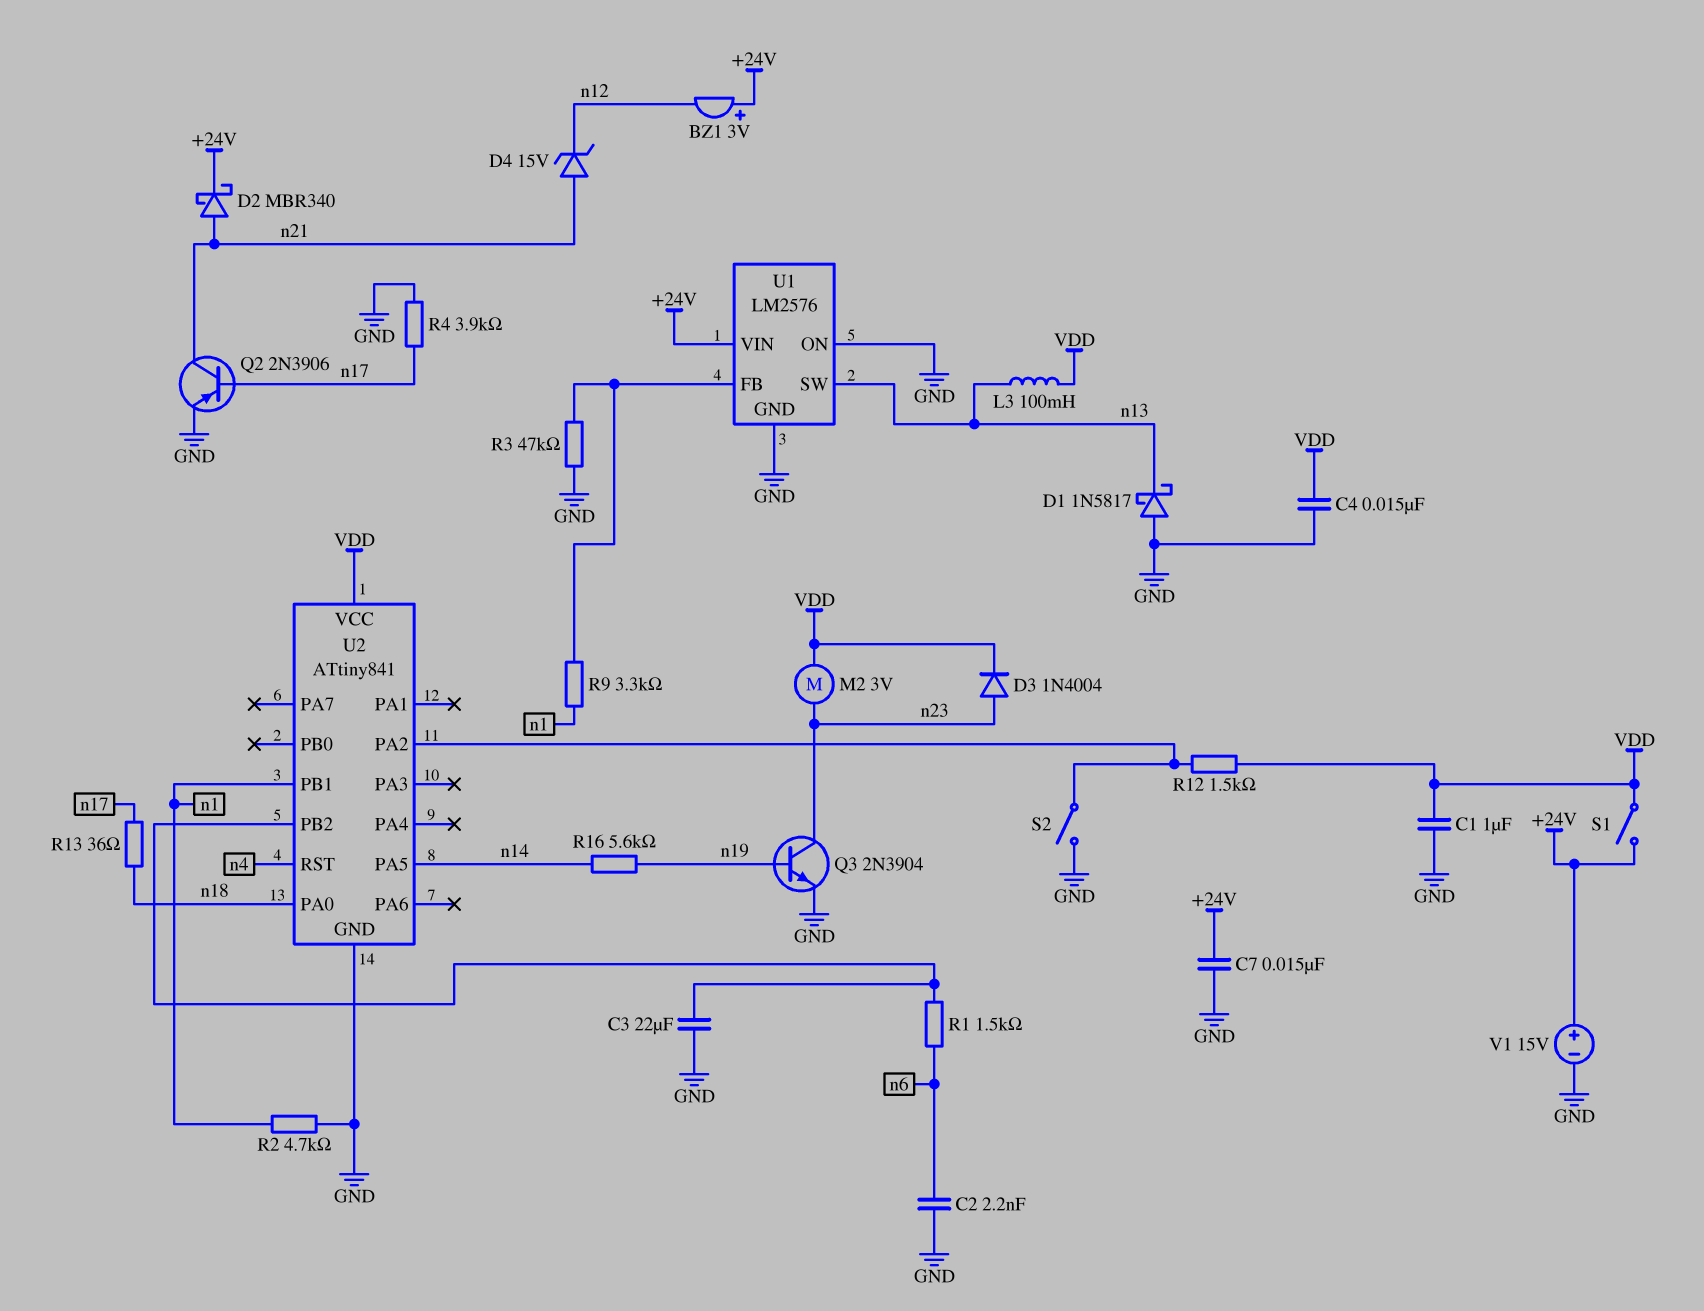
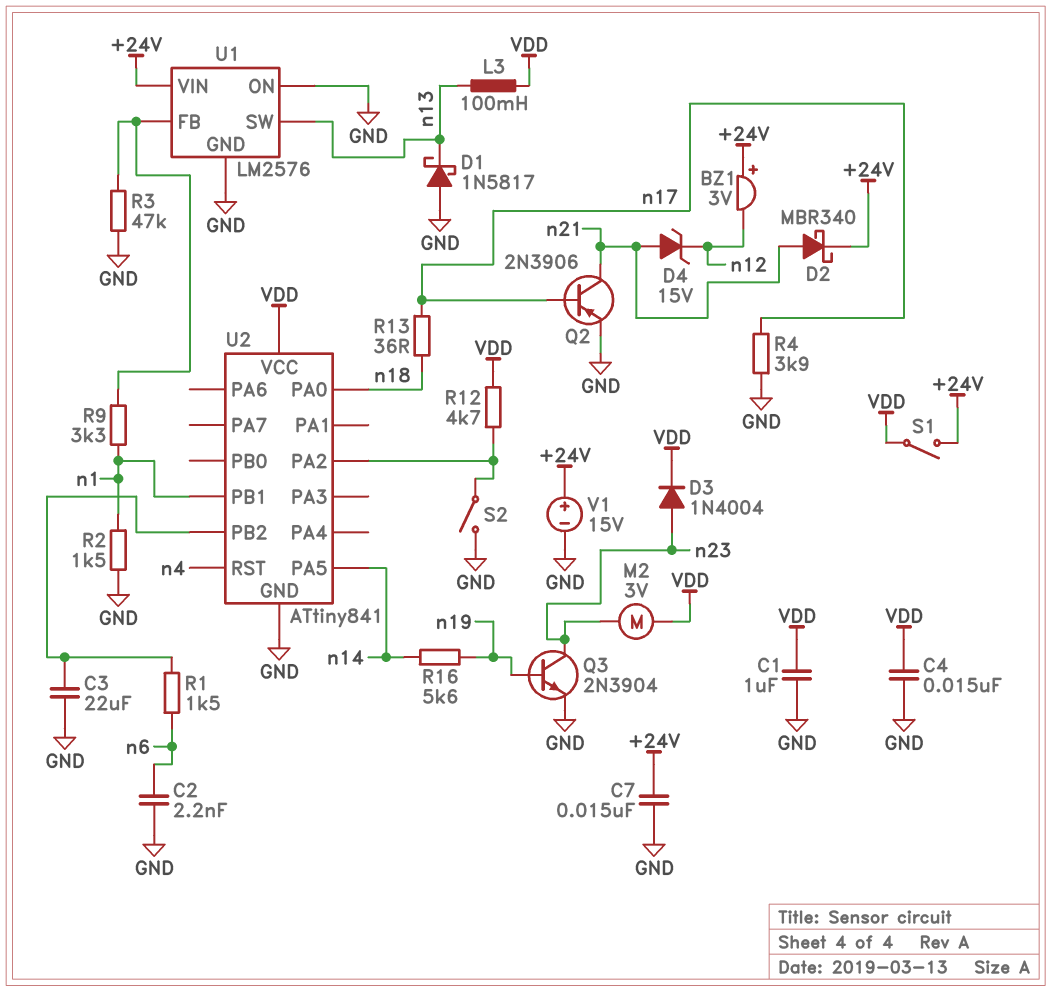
R2: 4.7k (GND, n1) -> 1.5k (GND, n1)
R12: 1.5k (U2/PA2, VDD) -> 4.7k (U2/PA2, VDD)

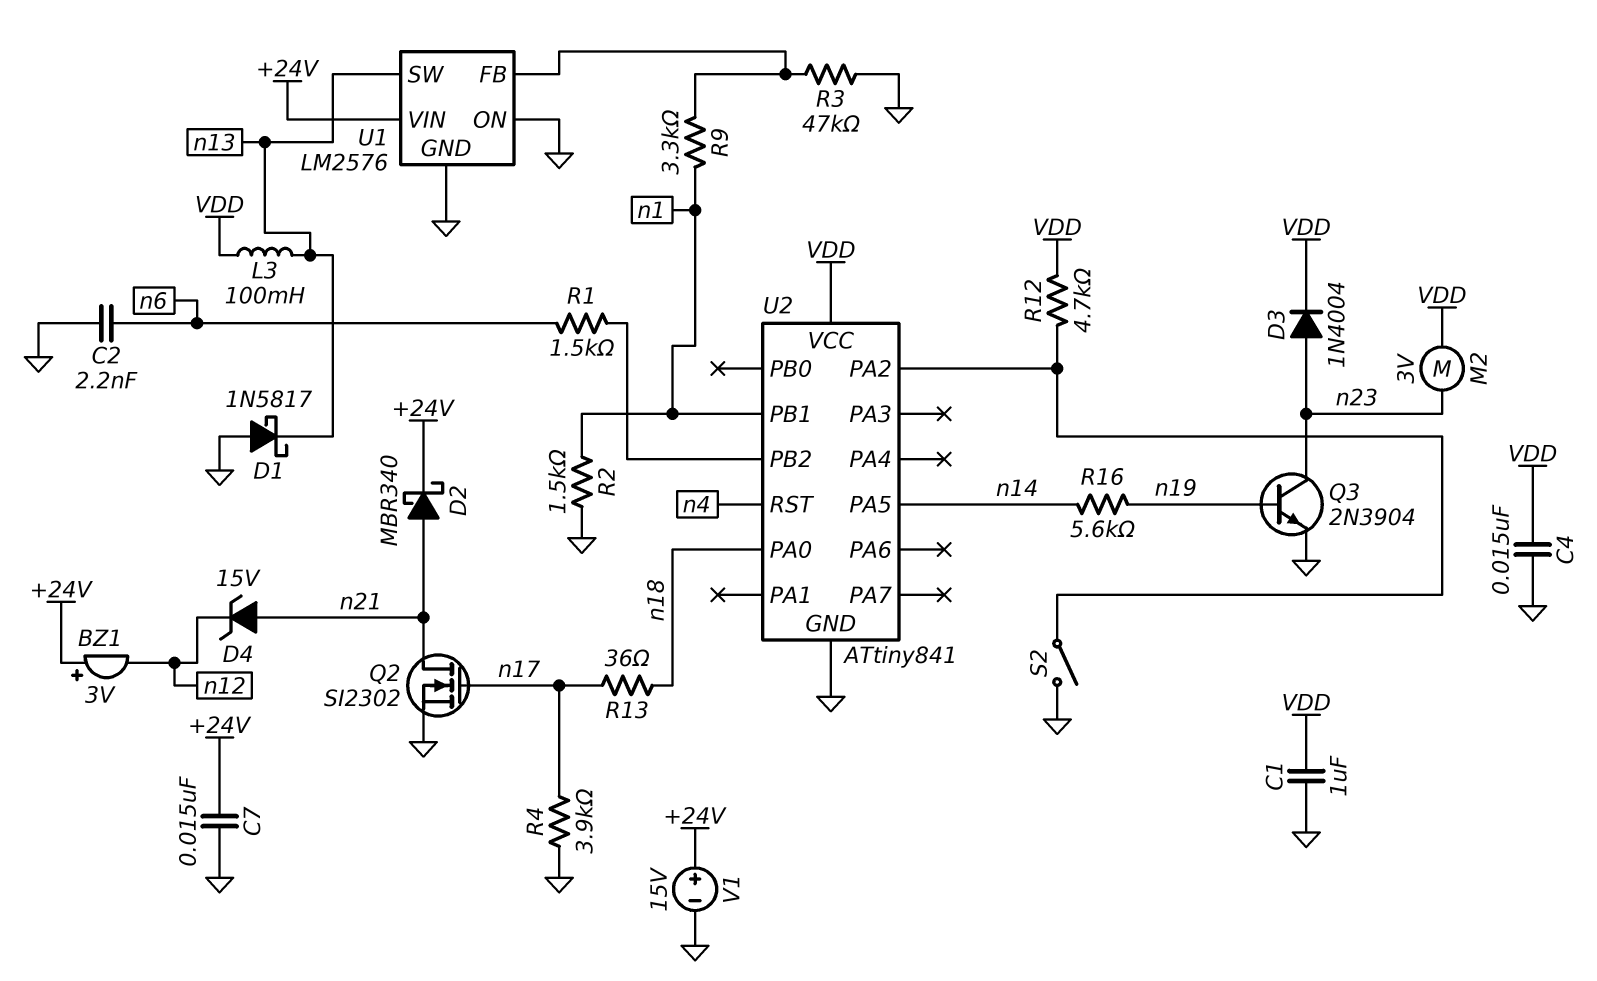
C3: 22uF (GND, U2/PB2) -> none
Q2: PNP 2N3906 (B n17, C n21, E GND) -> NMOS SI2302 (G n17, D n21, S GND)
S1: switch (+24V, VDD) -> none

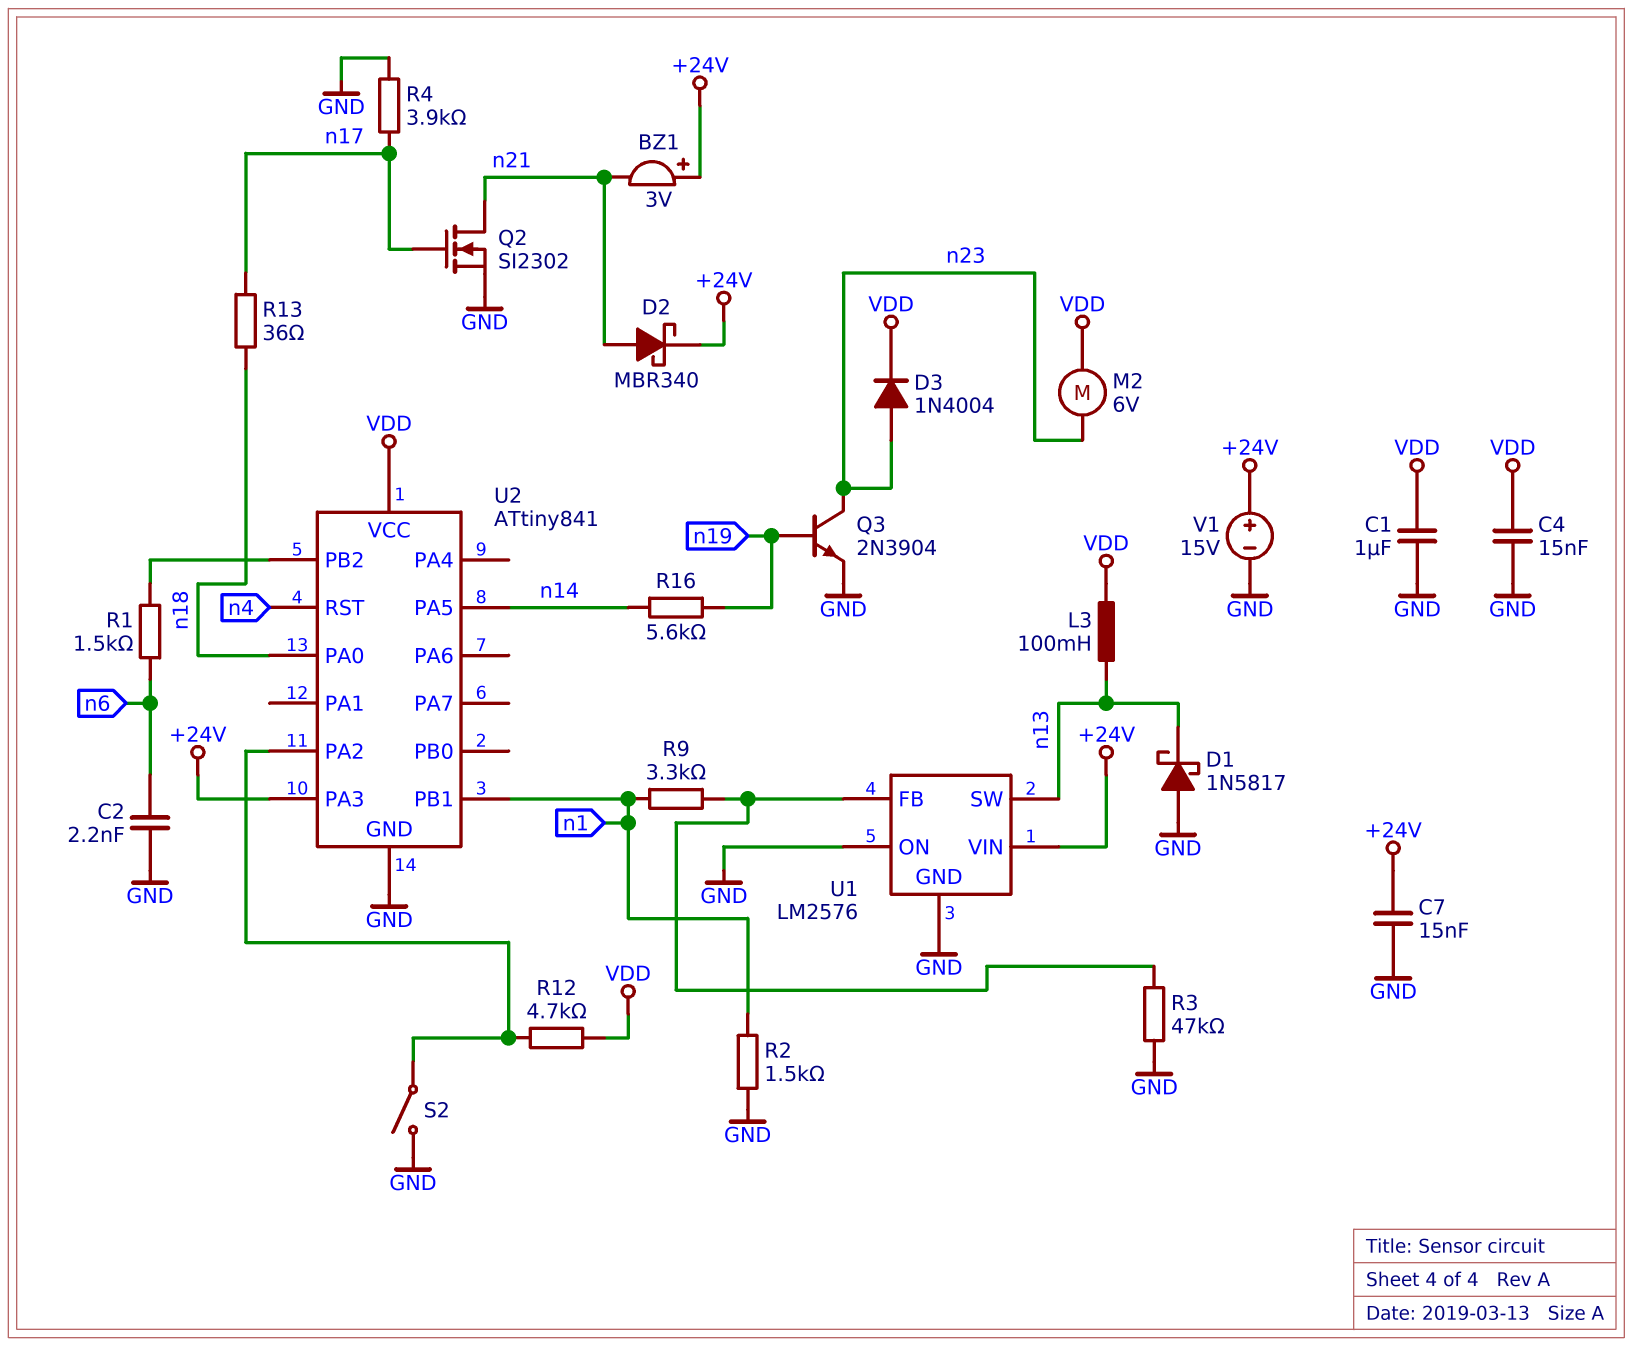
BZ1: buzzer 3V (plus +24V, minus n12) -> buzzer 3V (plus +24V, minus n21)
D4: zener 15V (A n21, K n12) -> none
M2: motor 3V (VDD, n23) -> motor 6V (VDD, n23)
U2 pin PA3: none -> +24V

